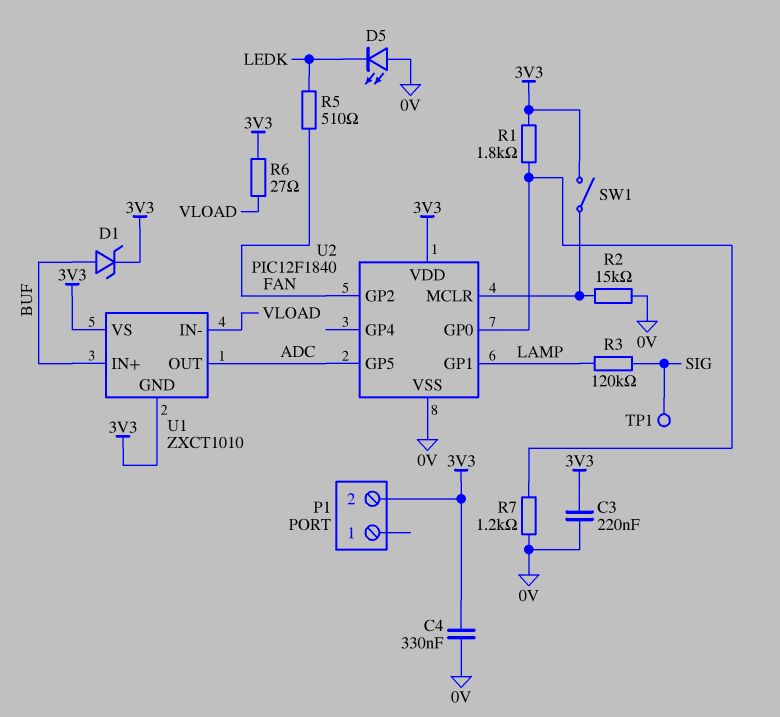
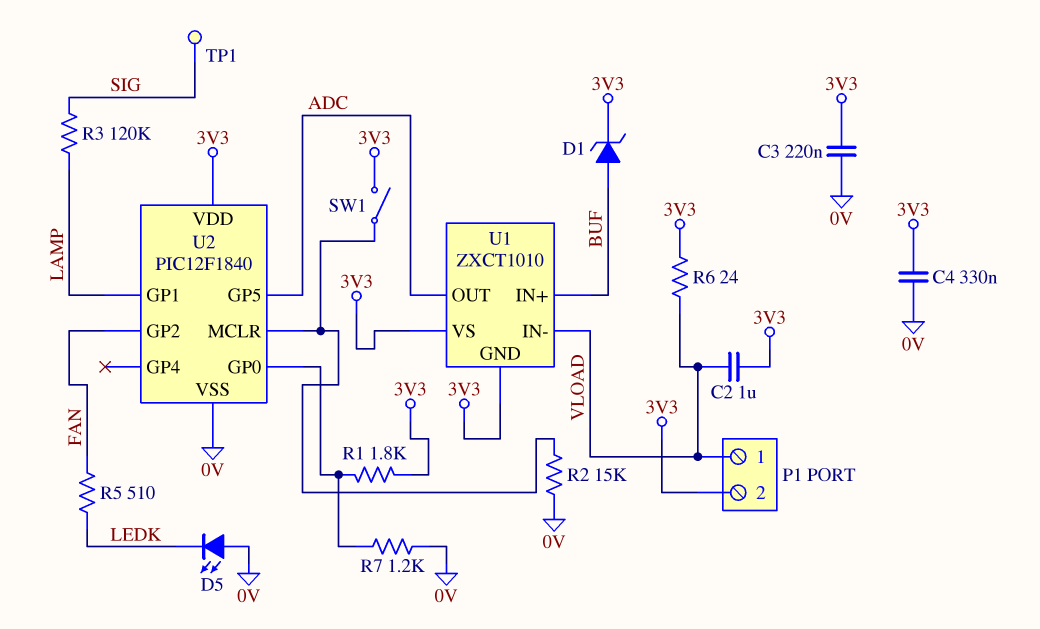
C2: none -> 1uF (3V3, VLOAD)
P1 pin 1: none -> VLOAD
R6: 27 (3V3, VLOAD) -> 24 (3V3, VLOAD)

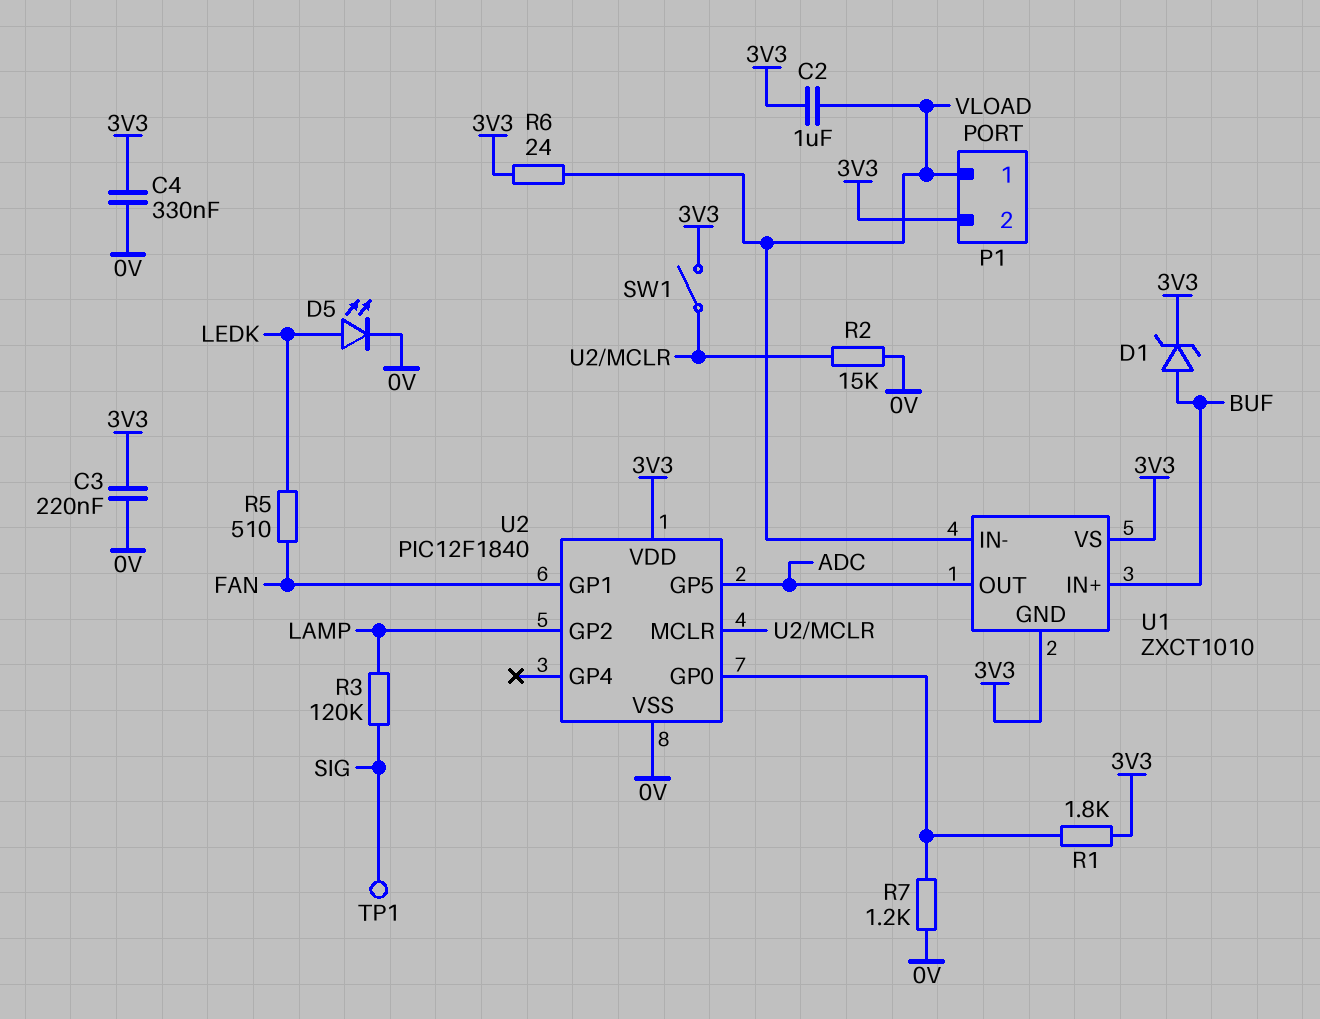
D5: LED (A 0V, K LEDK) -> LED (A LEDK, K 0V)
U2 pin GP1: LAMP -> FAN
U2 pin GP2: FAN -> LAMP

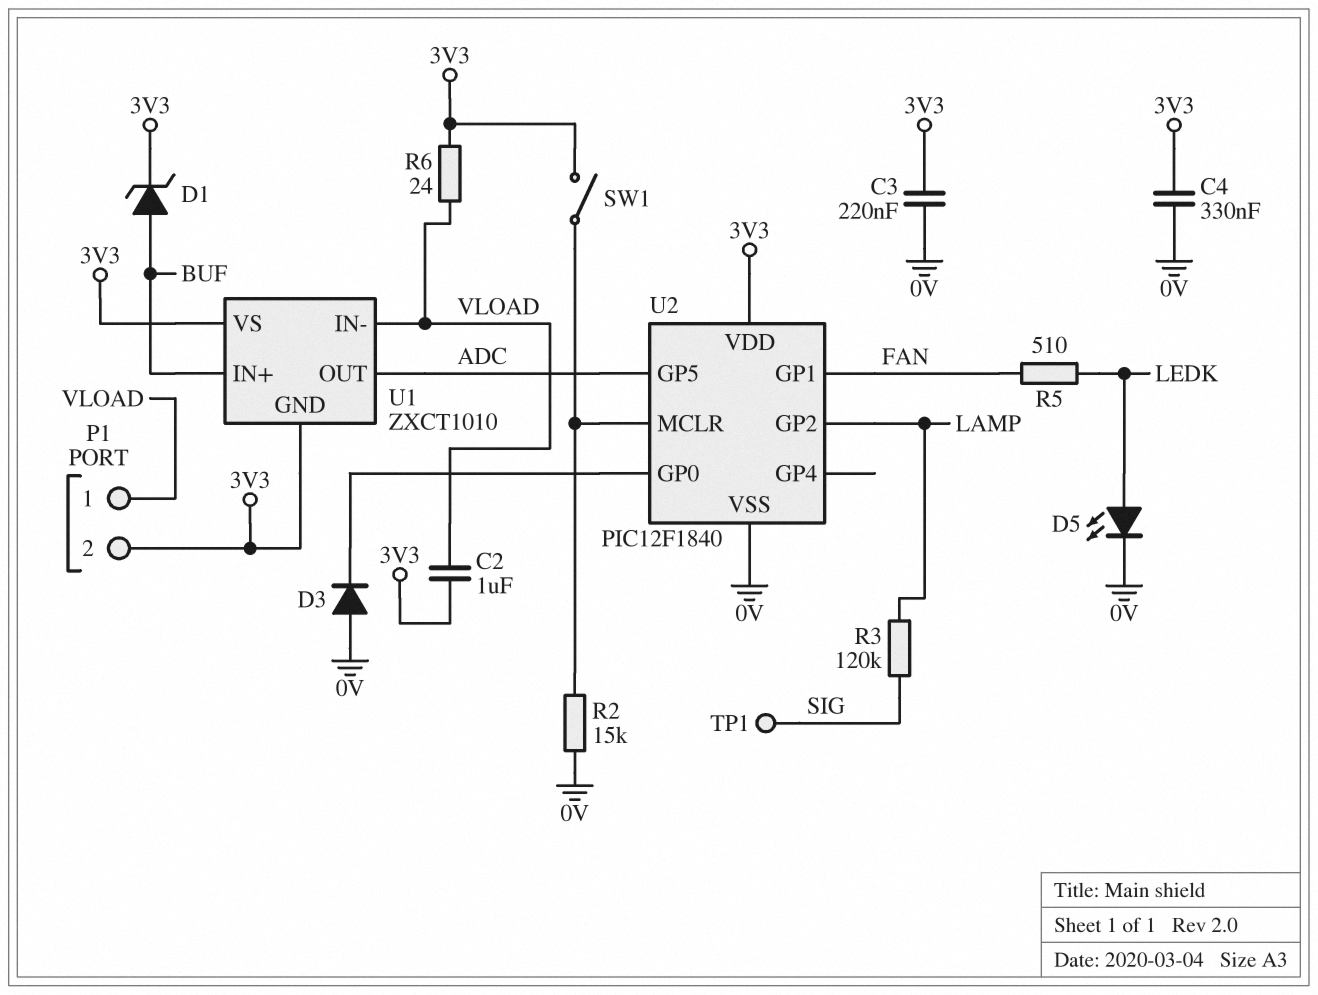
D3: none -> diode (A 0V, K U2/GP0)
R1: 1.8k (3V3, U2/GP0) -> none
R7: 1.2k (0V, U2/GP0) -> none

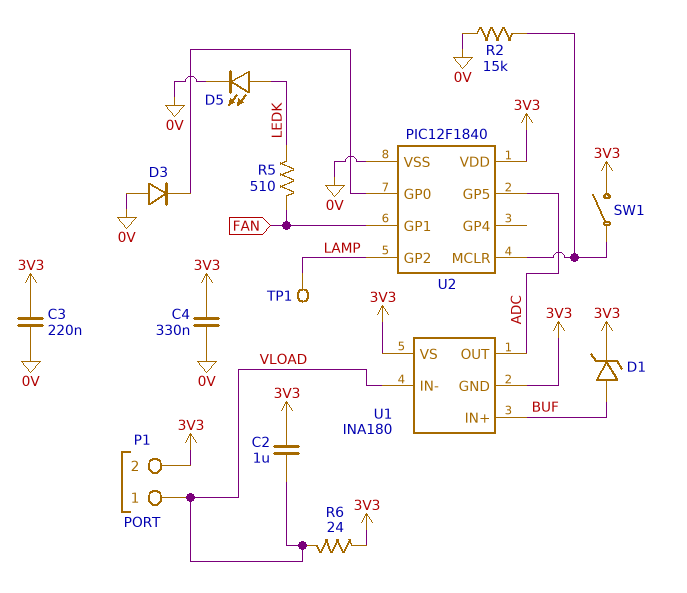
R3: 120k (LAMP, SIG) -> none
TP1: test point (SIG) -> test point (LAMP)
U1: ZXCT1010 -> INA180

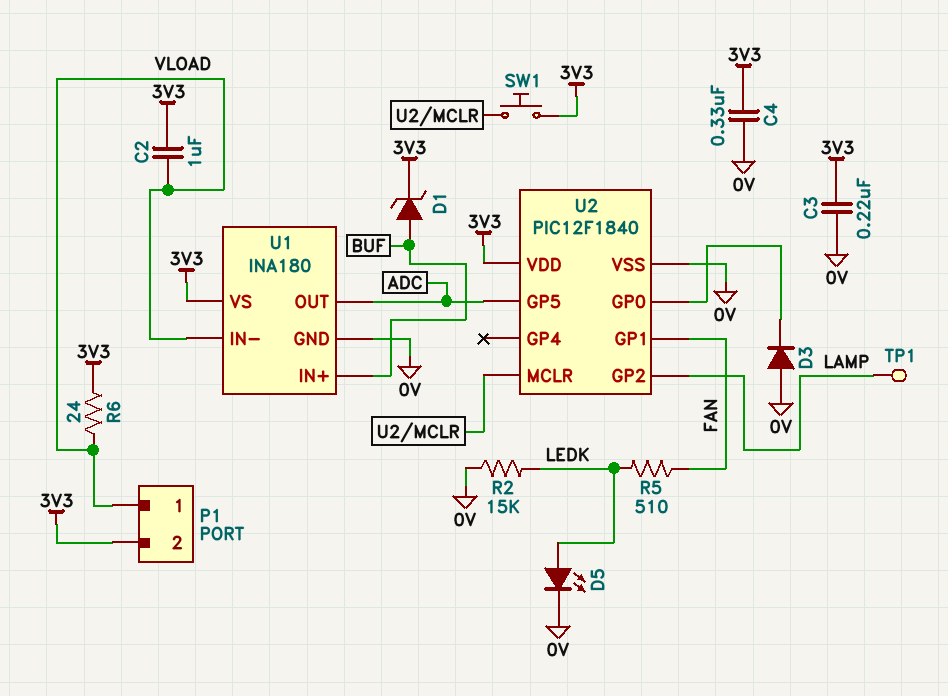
R2: 15k (0V, U2/MCLR) -> 15k (0V, LEDK)
SW1: switch (3V3, U2/MCLR) -> button (3V3, U2/MCLR)
U1 pin GND: 3V3 -> 0V

